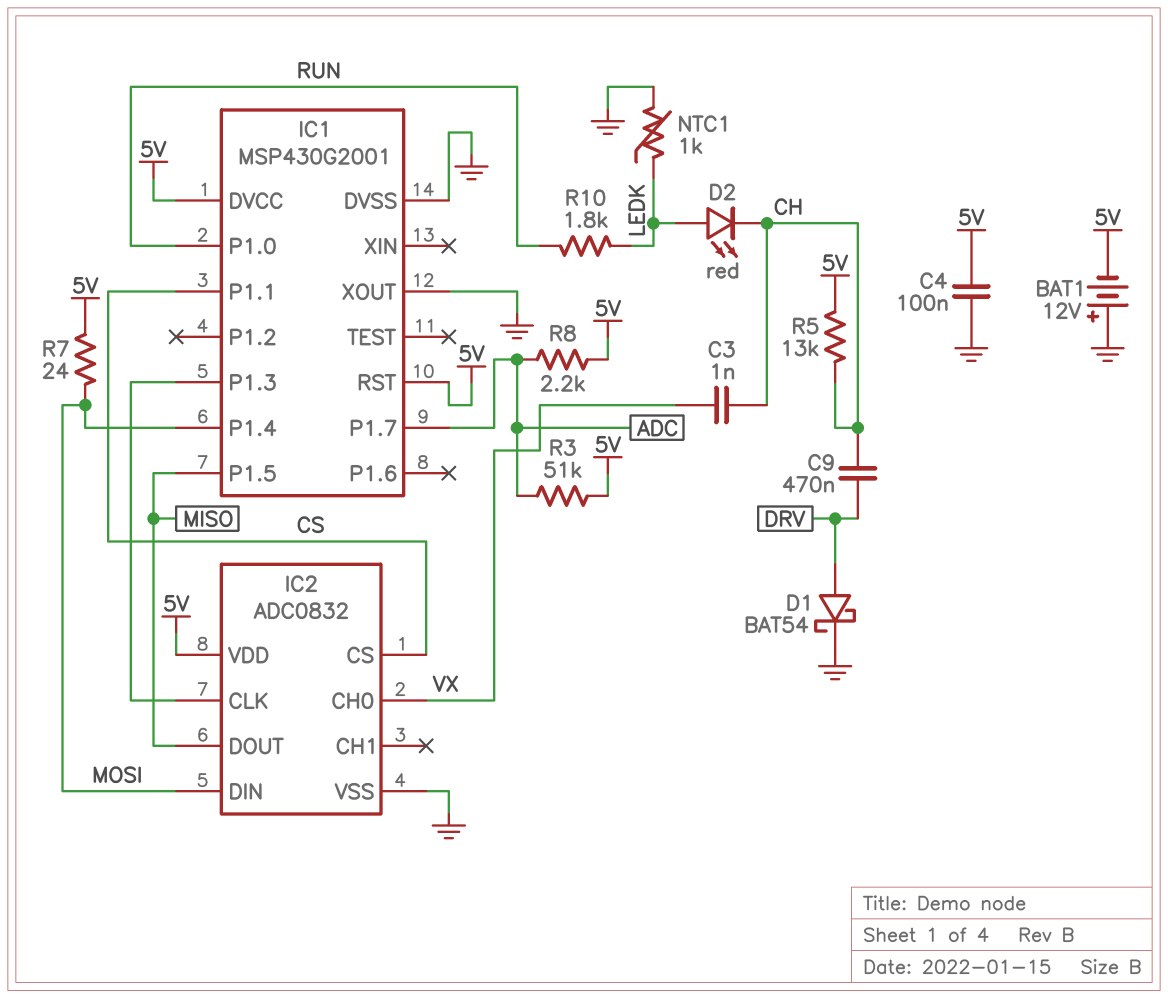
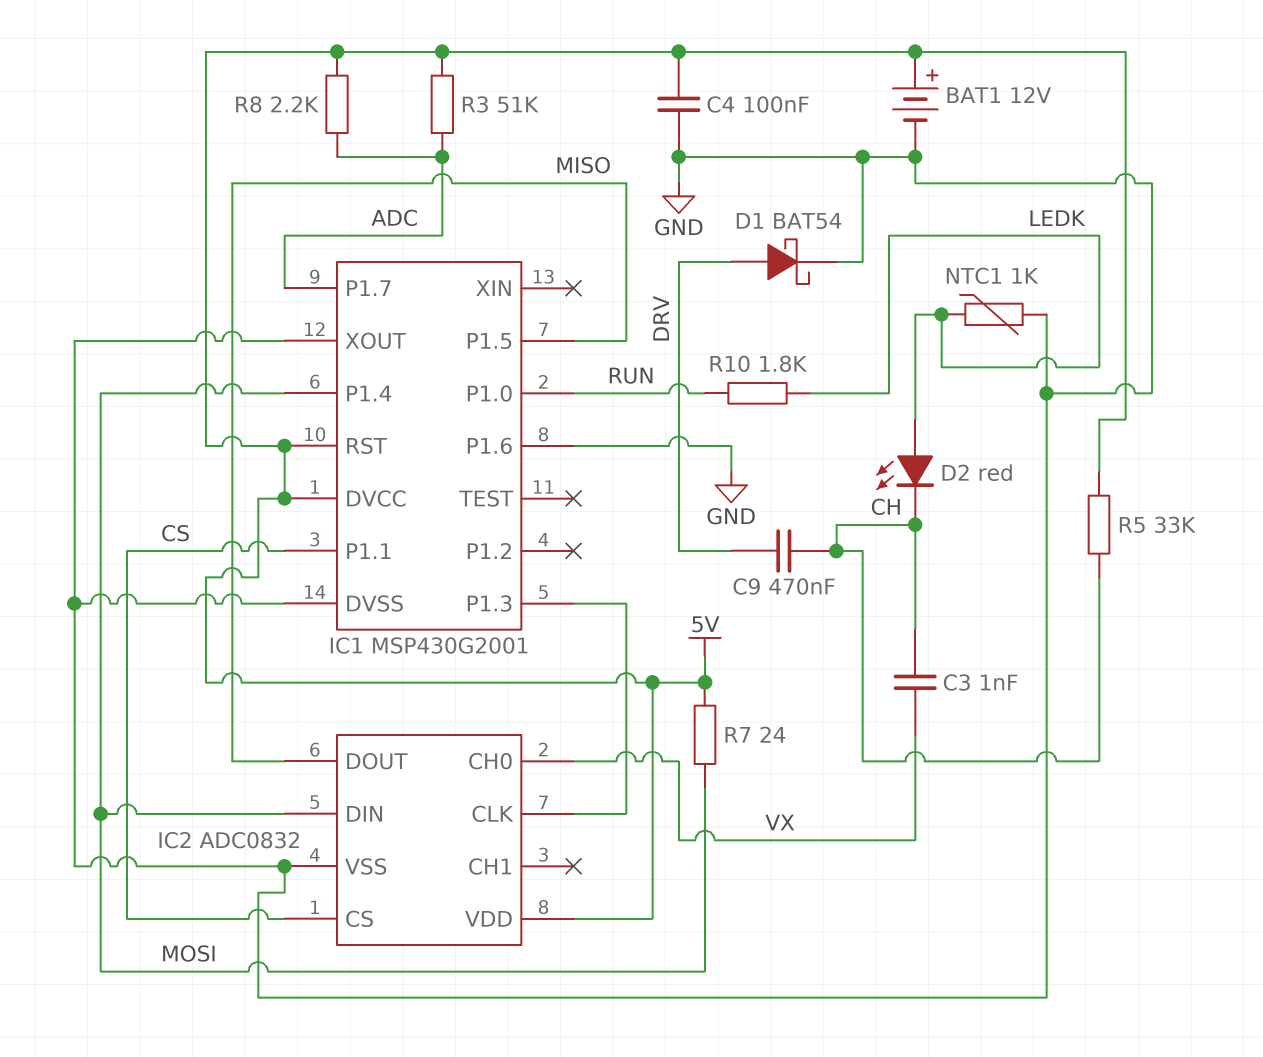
BAT1: 12V (plus GND, minus 5V) -> 12V (plus 5V, minus GND)
IC1 pin P1.6: none -> GND
R5: 13k (5V, CH) -> 33k (5V, CH)

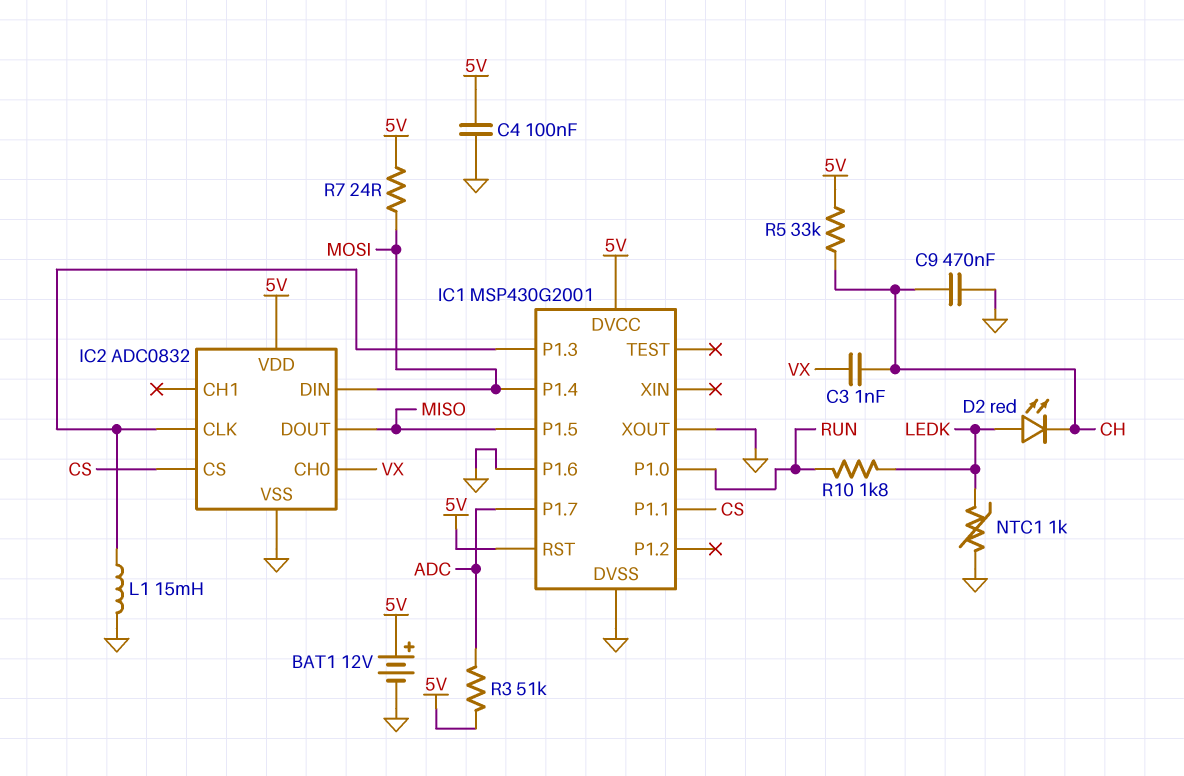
C9: 470nF (CH, DRV) -> 470nF (CH, GND)
D1: schottky BAT54 (A DRV, K GND) -> none
L1: none -> 15mH (GND, IC1/P1.3)
R8: 2.2k (5V, ADC) -> none

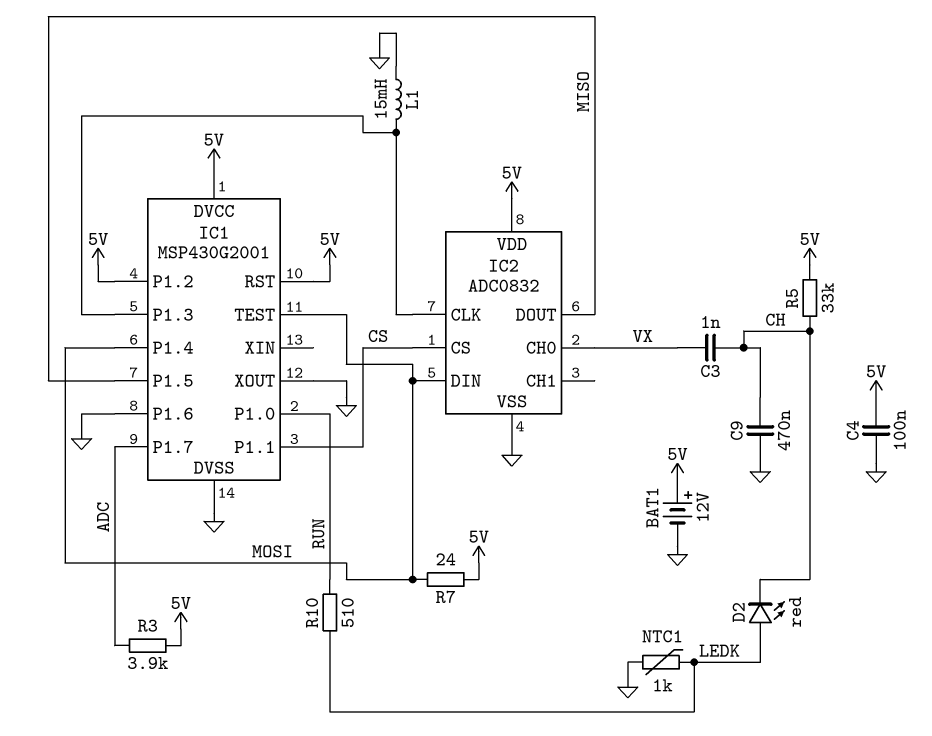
IC1 pin P1.2: none -> 5V
IC1 pin TEST: none -> MOSI
R3: 51k (5V, ADC) -> 3.9k (5V, ADC)
R10: 1.8k (LEDK, RUN) -> 510 (LEDK, RUN)

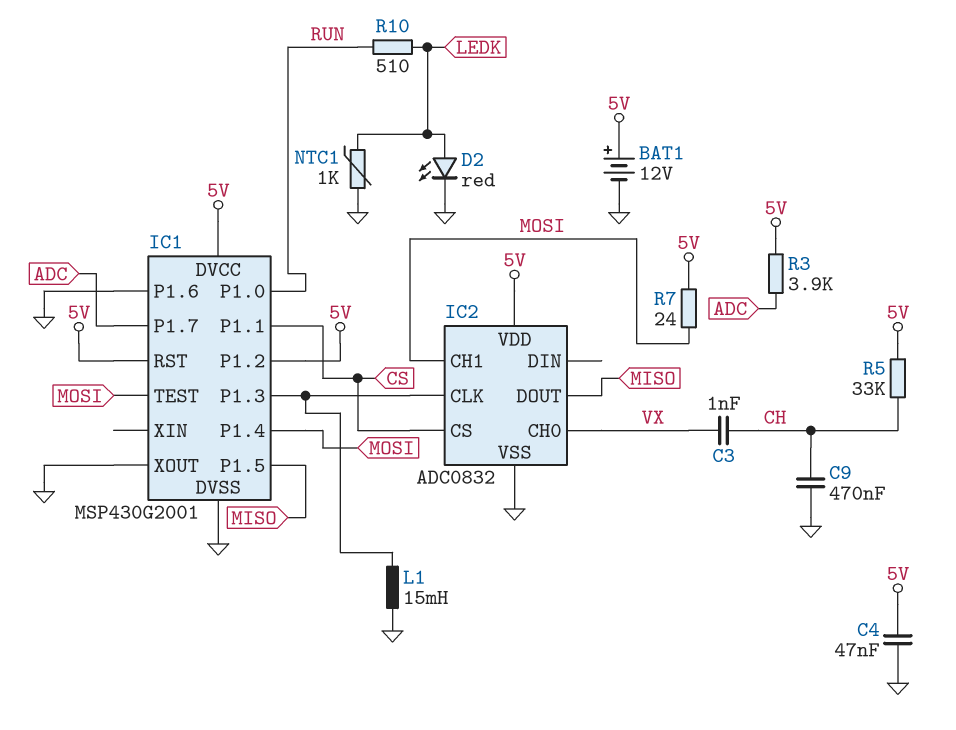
C4: 100nF (5V, GND) -> 47nF (5V, GND)
D2: LED red (A LEDK, K CH) -> LED red (A LEDK, K GND)
IC2 pin CH1: none -> MOSI
IC2 pin DIN: MOSI -> none

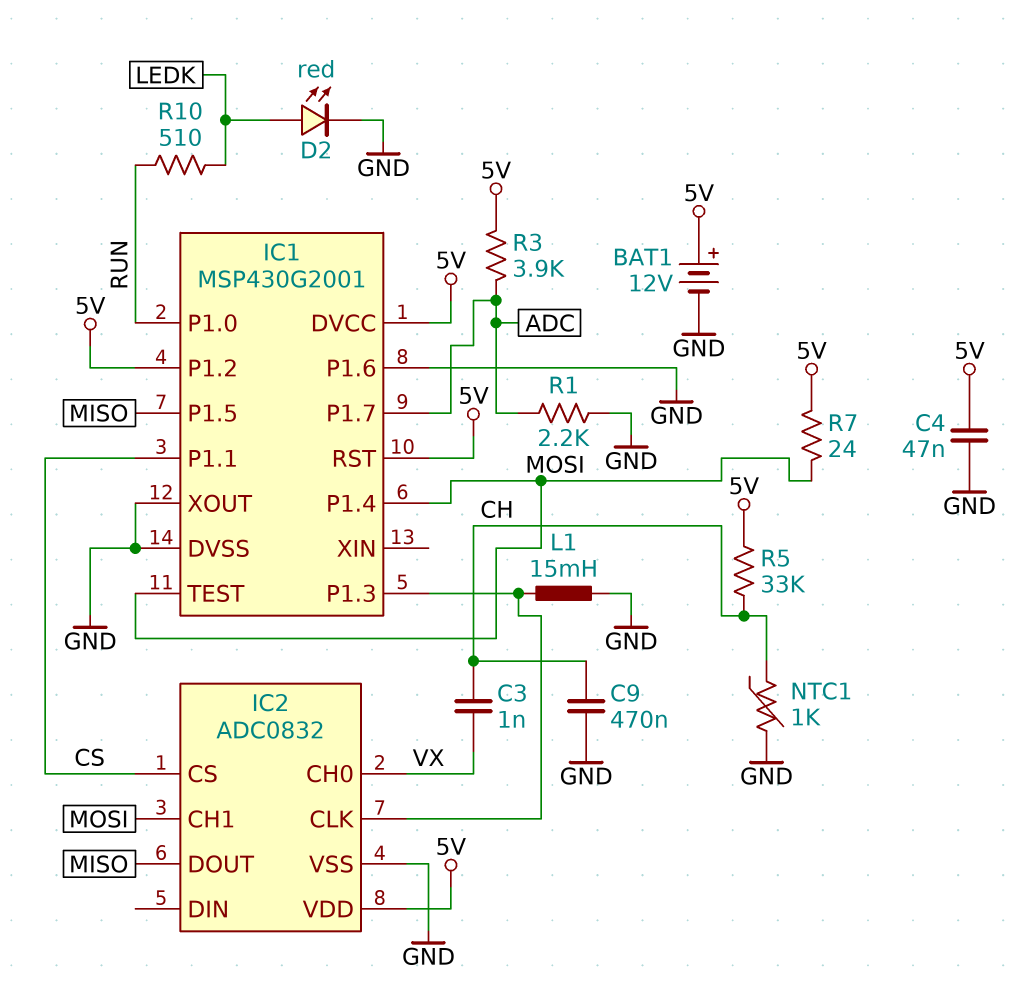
NTC1: 1k (GND, LEDK) -> 1k (CH, GND)
R1: none -> 2.2k (ADC, GND)

